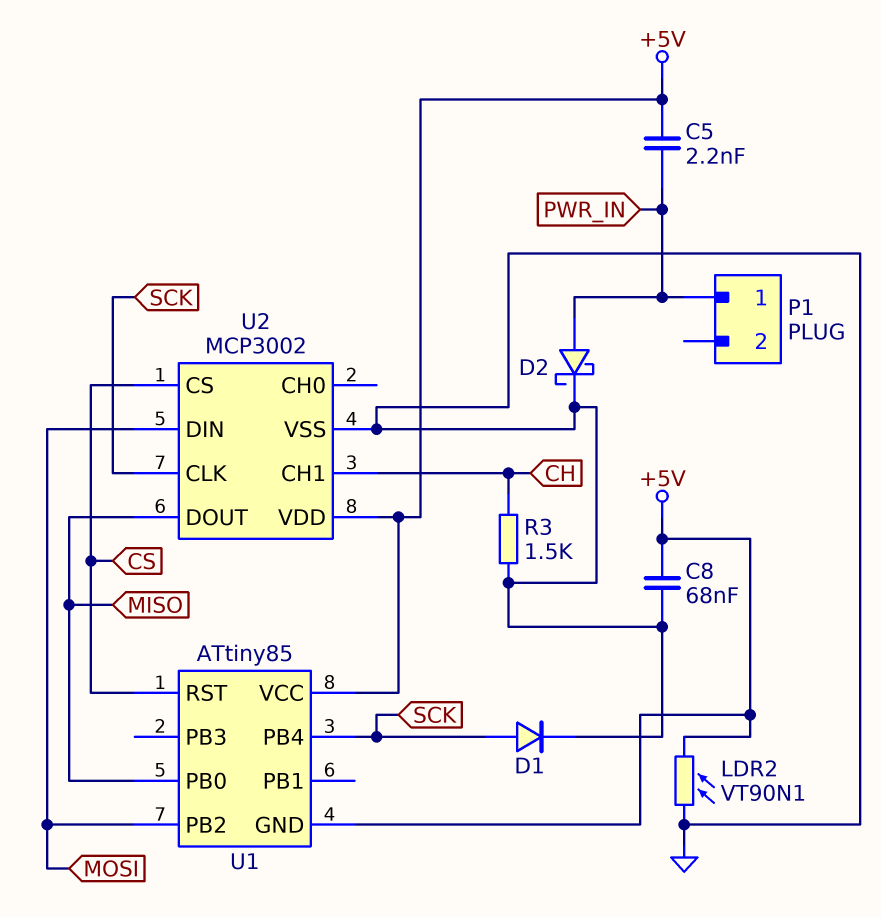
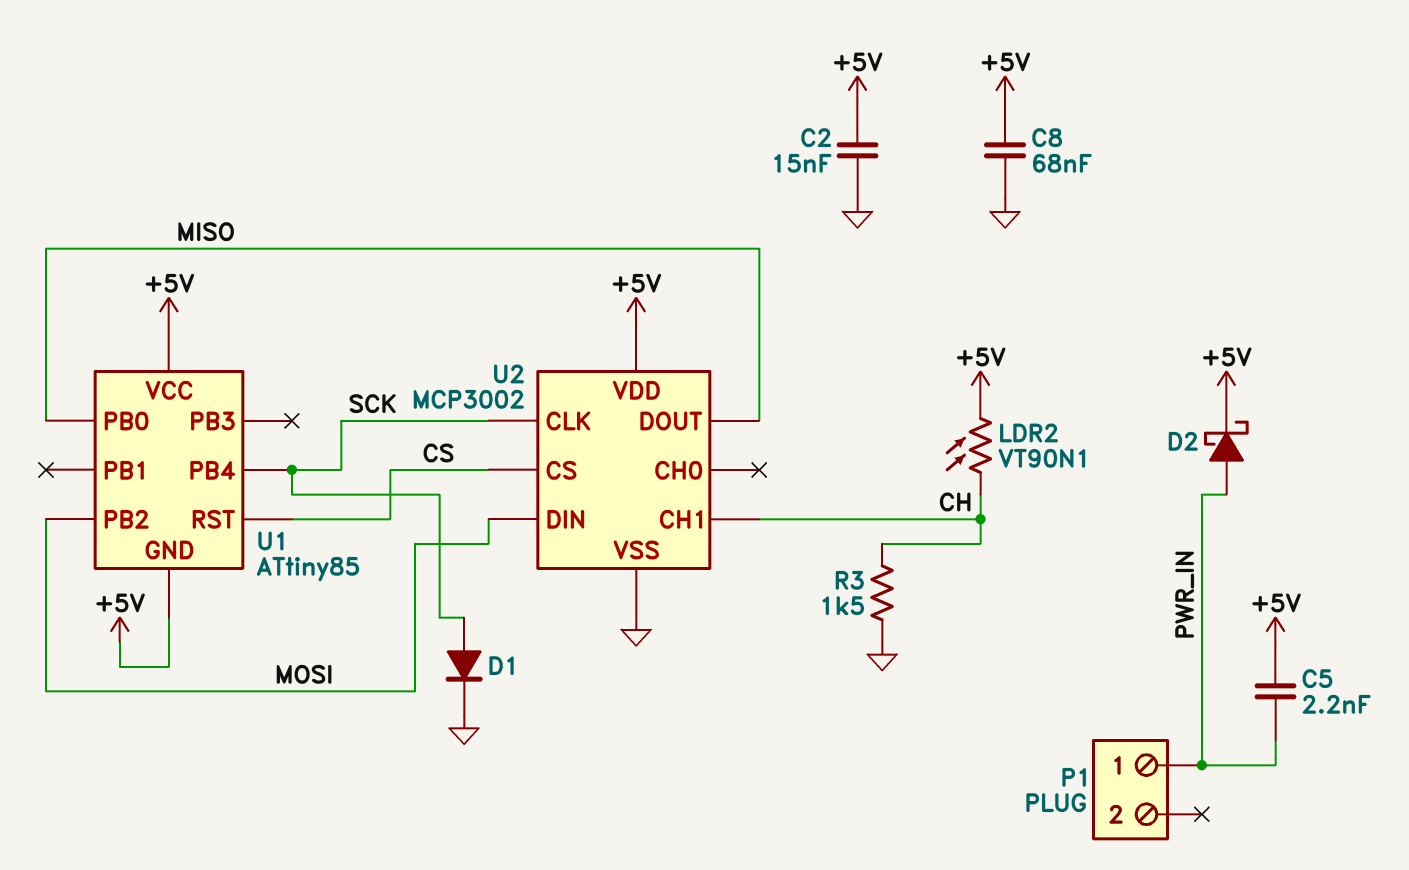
C2: none -> 15nF (+5V, GND)
D2: schottky (A PWR_IN, K GND) -> schottky (A PWR_IN, K +5V)
LDR2: VT90N1 (+5V, GND) -> VT90N1 (+5V, CH)

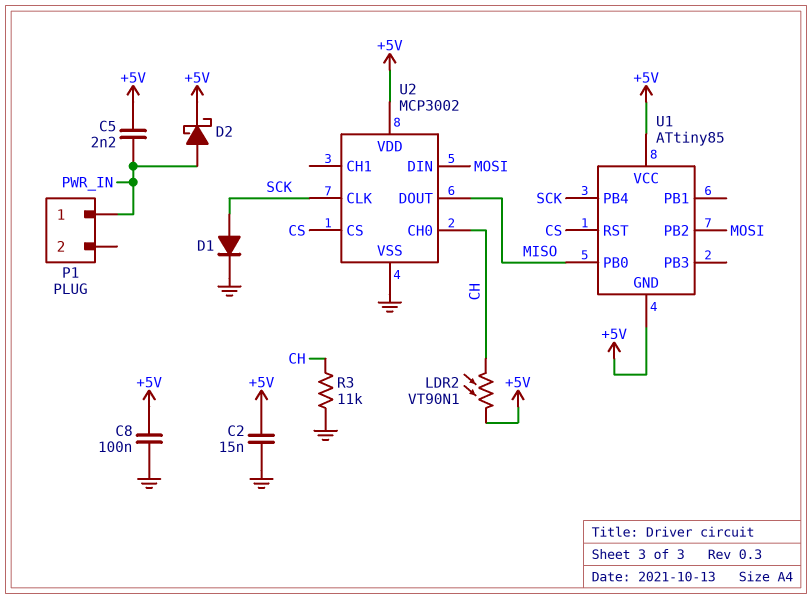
C8: 68nF (+5V, GND) -> 100nF (+5V, GND)
R3: 1.5k (CH, GND) -> 11k (CH, GND)
U2 pin CH0: none -> CH
U2 pin CH1: CH -> none

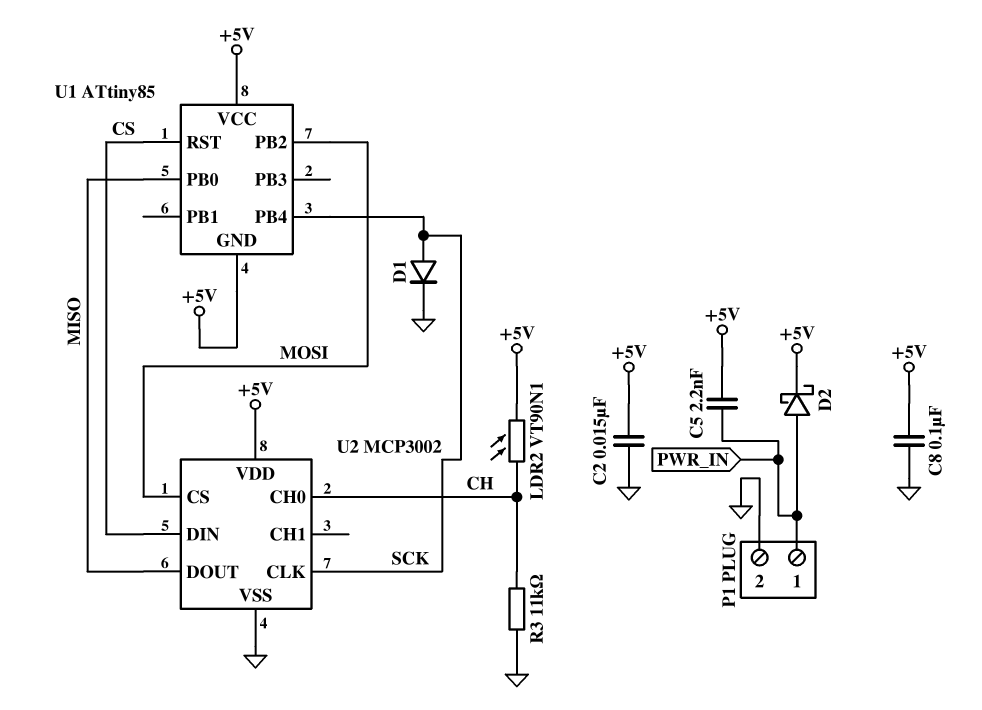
P1 pin 2: none -> GND
U2 pin CS: CS -> MOSI
U2 pin DIN: MOSI -> CS

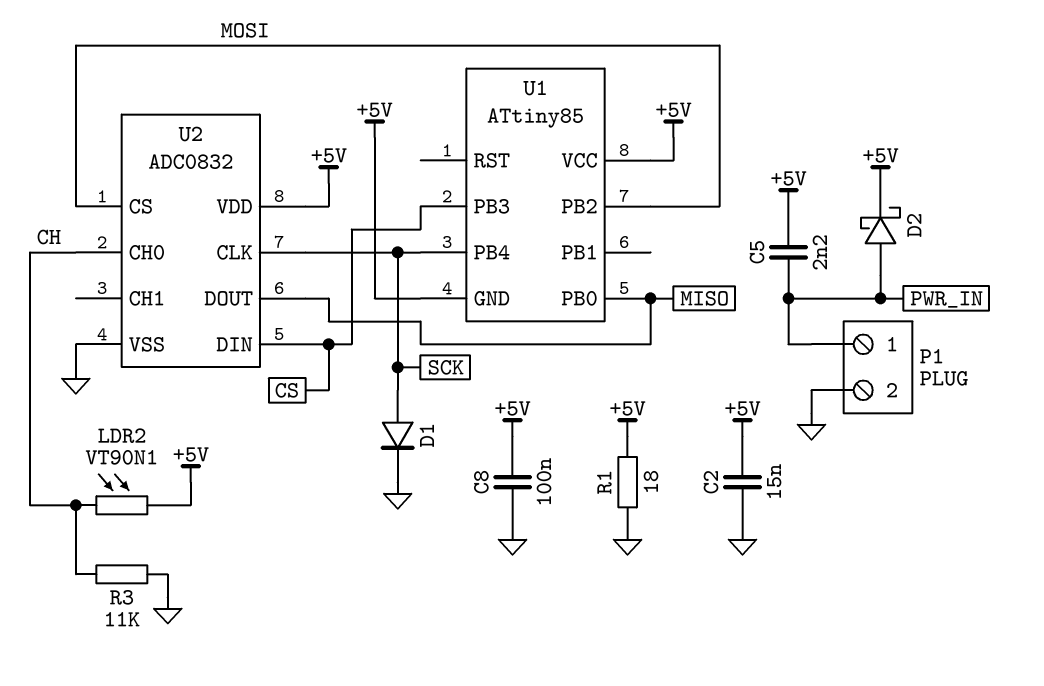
R1: none -> 18 (+5V, GND)
U1 pin PB3: none -> CS
U1 pin RST: CS -> none
U2: MCP3002 -> ADC0832

